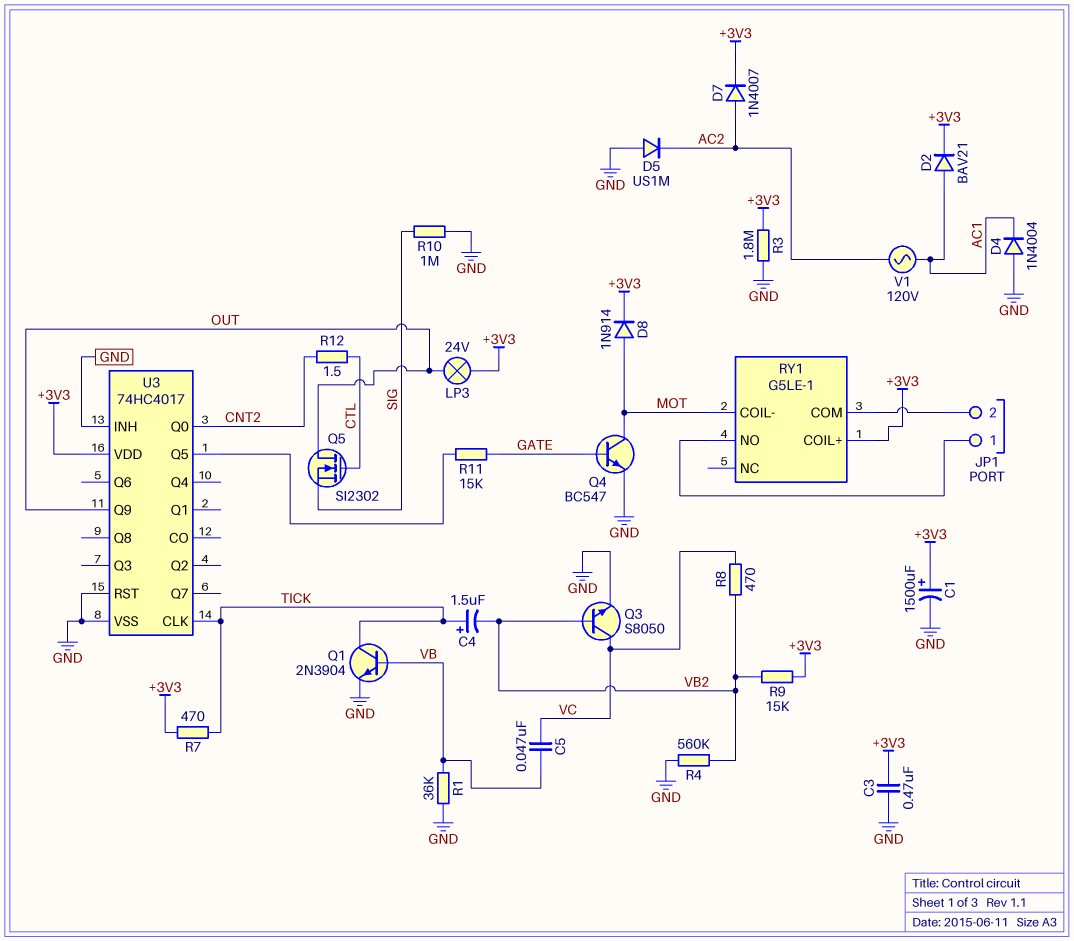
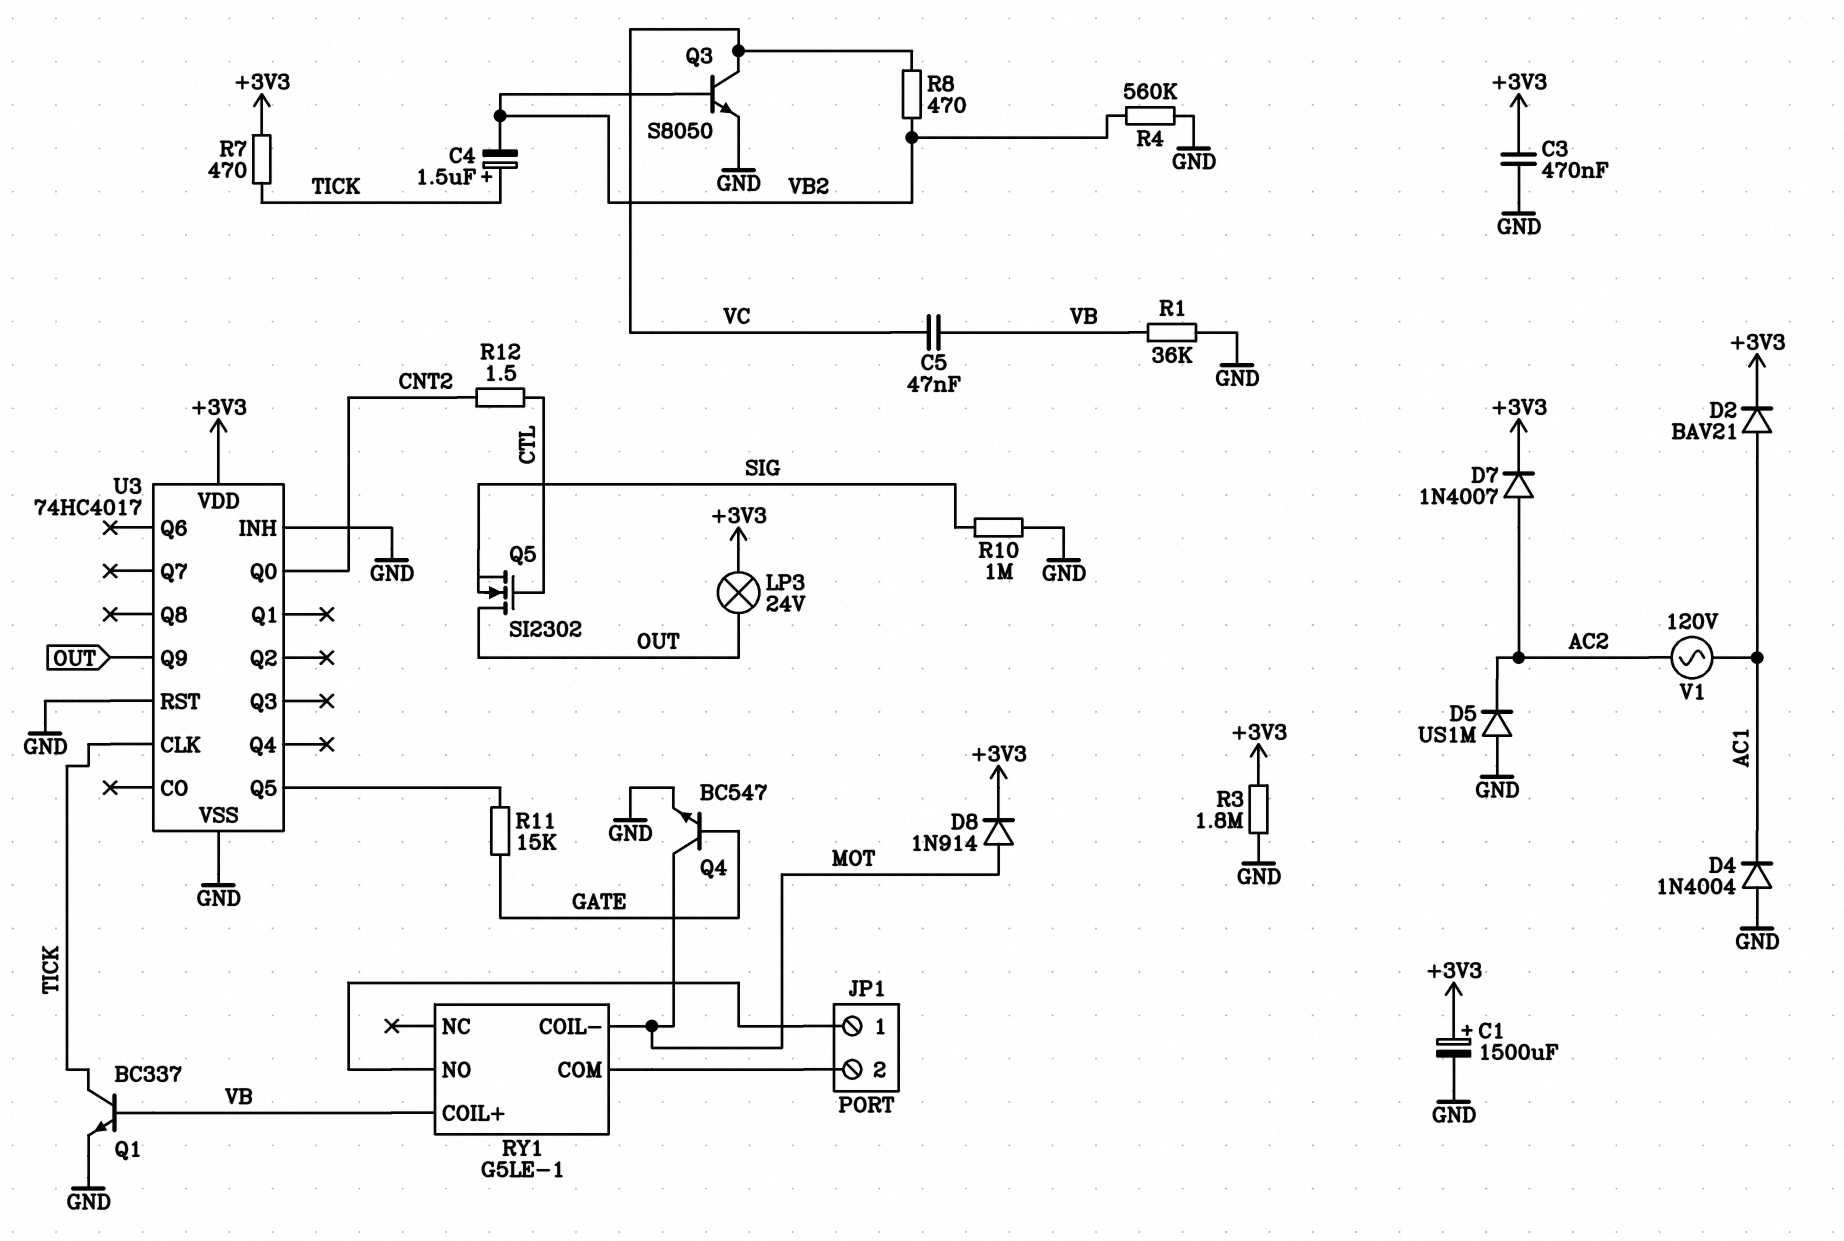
Q1: NPN 2N3904 (B VB, C TICK, E GND) -> NPN BC337 (B VB, C TICK, E GND)
R9: 15k (+3V3, VB2) -> none
RY1 pin COIL+: +3V3 -> VB

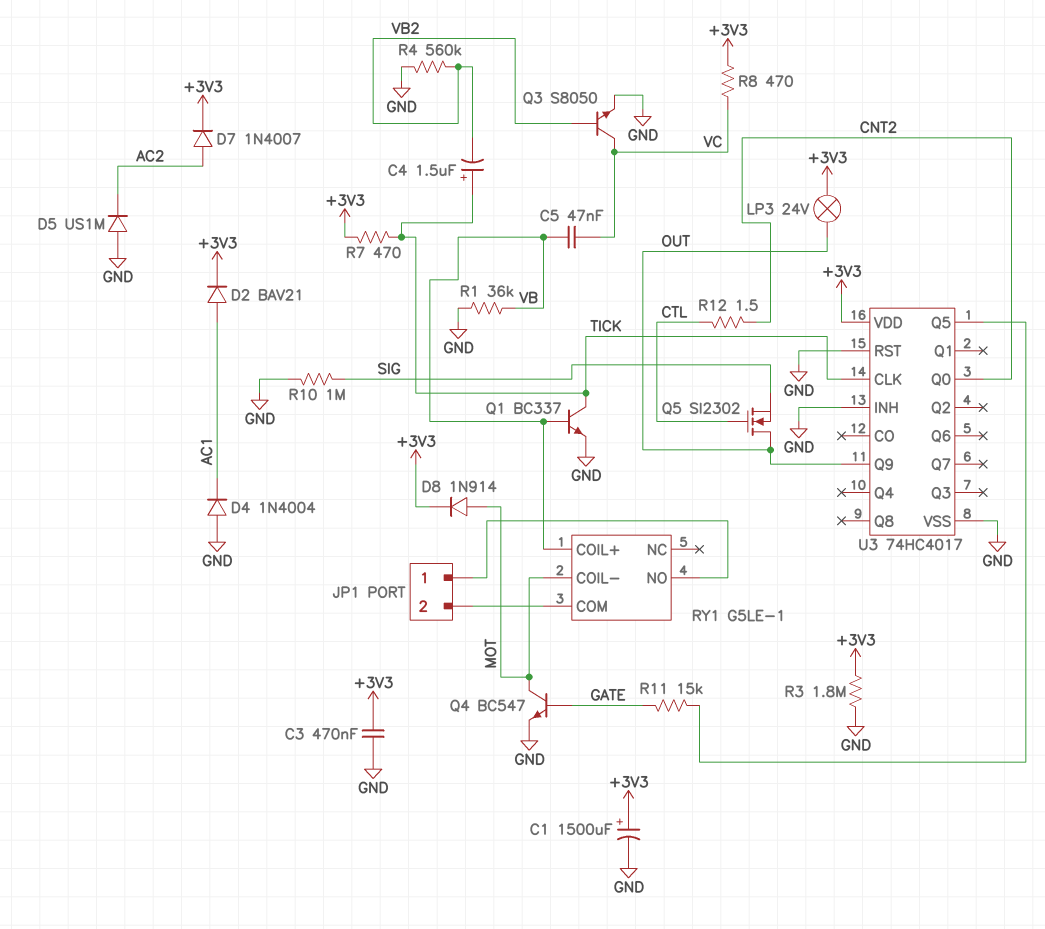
R8: 470 (VB2, VC) -> 470 (+3V3, VC)
V1: AC 120V (AC1, AC2) -> none

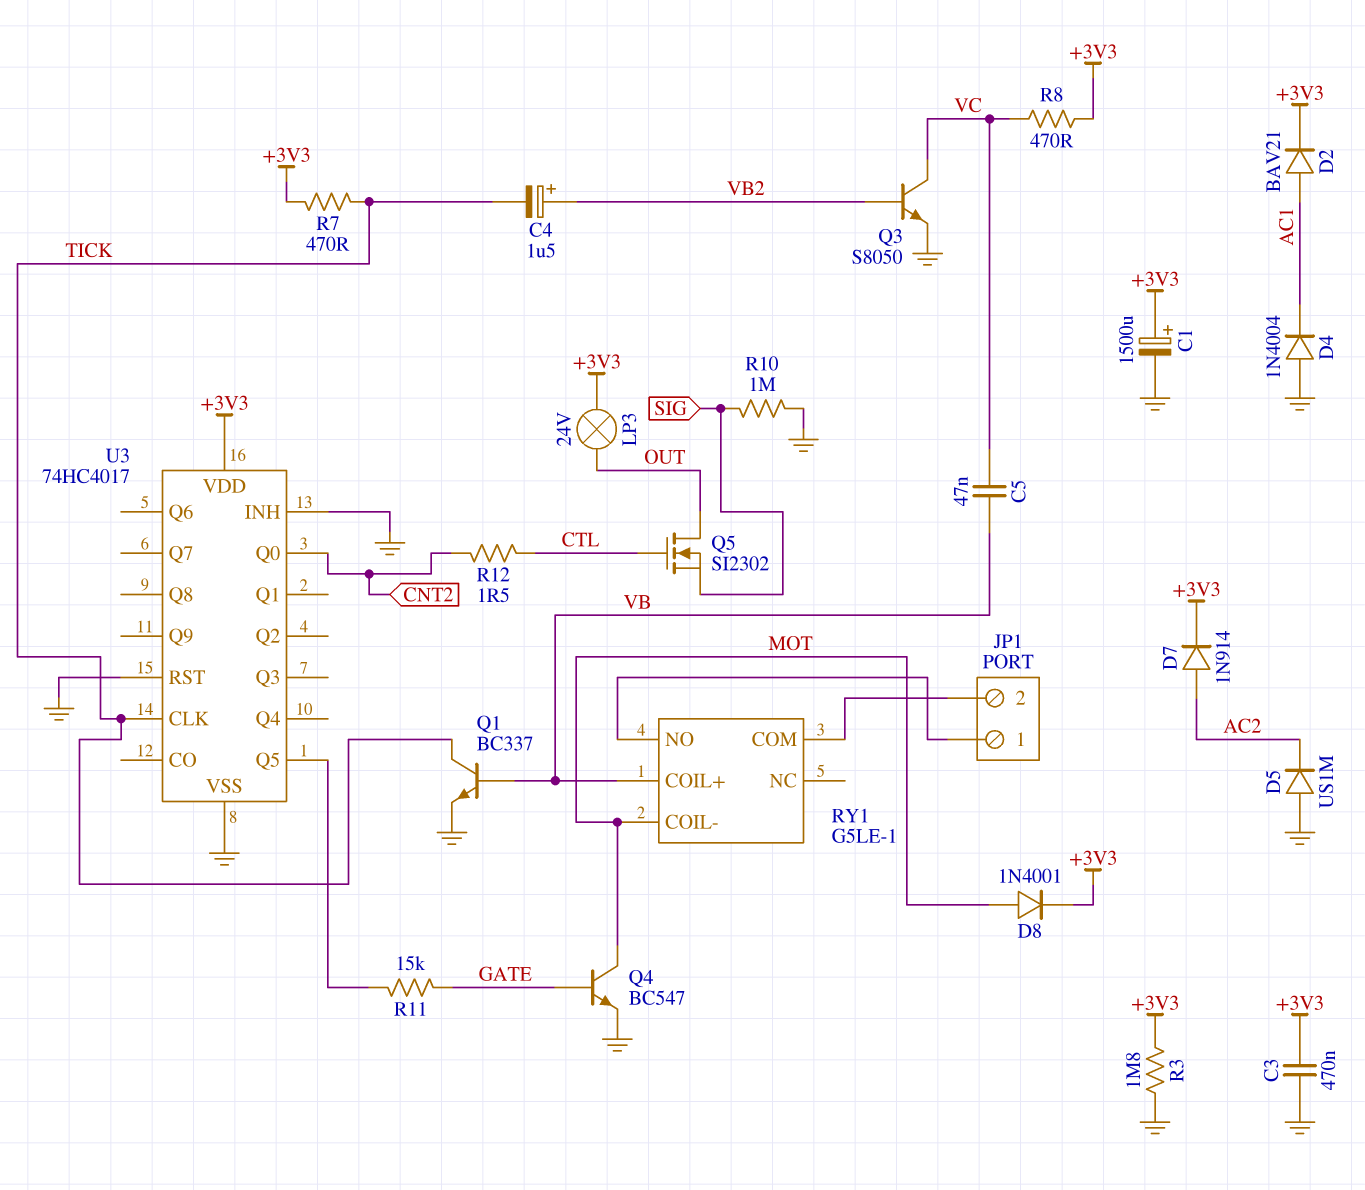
C4: 1.5uF (plus TICK, minus VB2) -> 1.5uF (plus VB2, minus TICK)
D7: diode 1N4007 (A AC2, K +3V3) -> diode 1N914 (A AC2, K +3V3)
D8: diode 1N914 (A MOT, K +3V3) -> diode 1N4001 (A MOT, K +3V3)
R1: 36k (GND, VB) -> none
R4: 560k (GND, VB2) -> none
U3 pin Q9: OUT -> none

